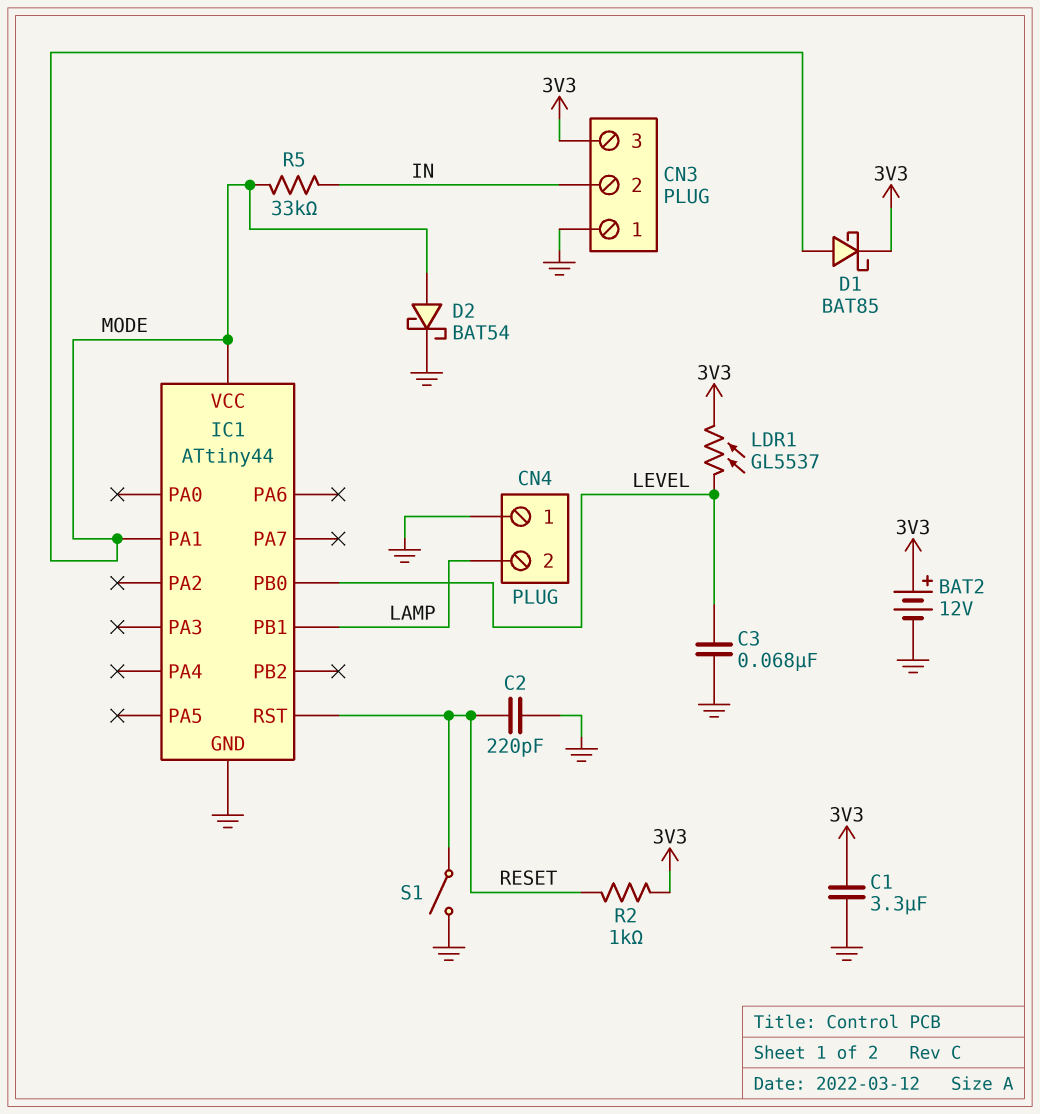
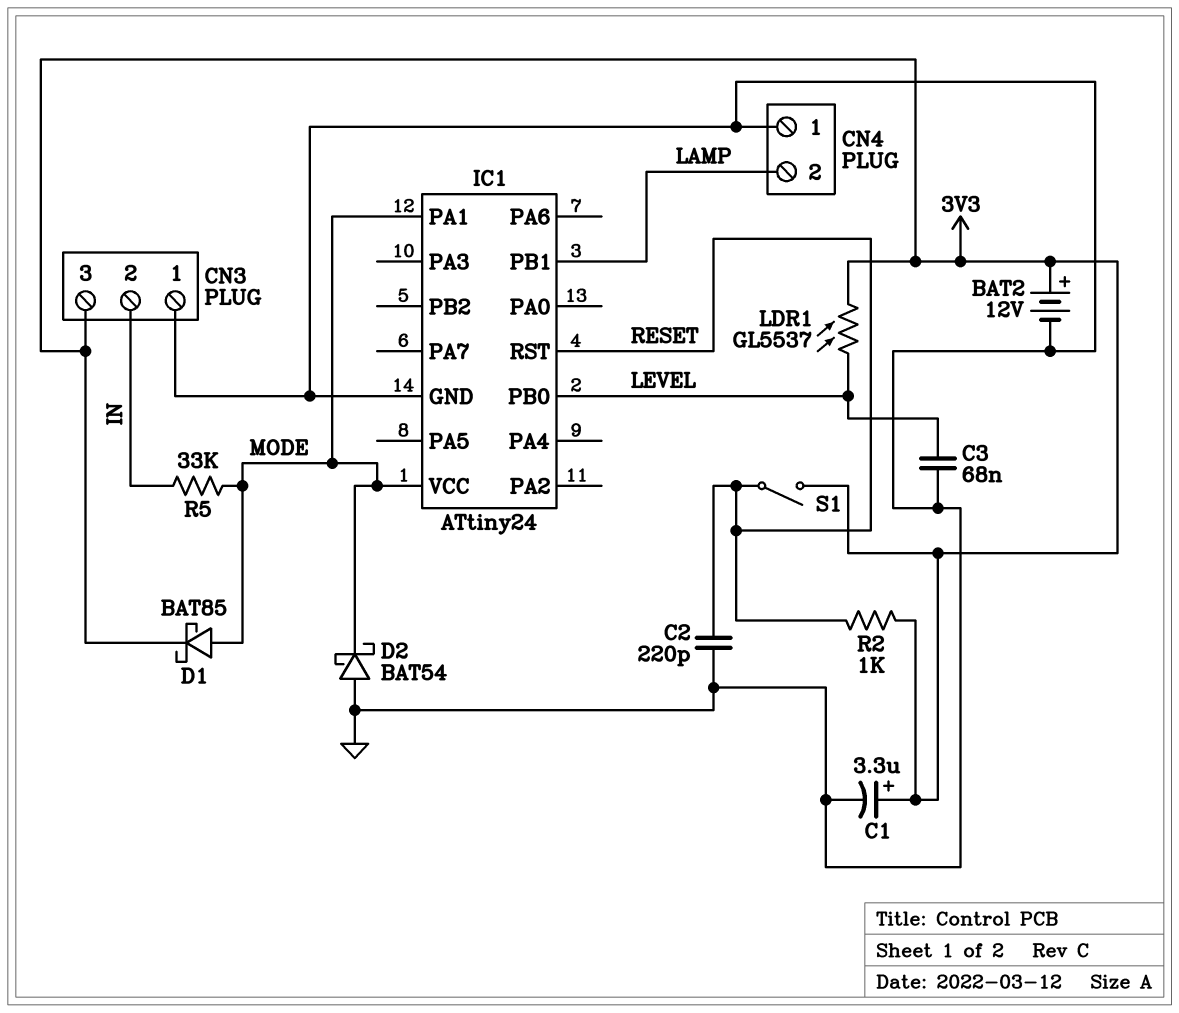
C1: 3.3uF (3V3, GND) -> 3.3uF (plus 3V3, minus GND)
D2: schottky BAT54 (A MODE, K GND) -> schottky BAT54 (A GND, K MODE)
IC1: ATtiny44 -> ATtiny24
S1: switch (GND, RESET) -> switch (3V3, RESET)

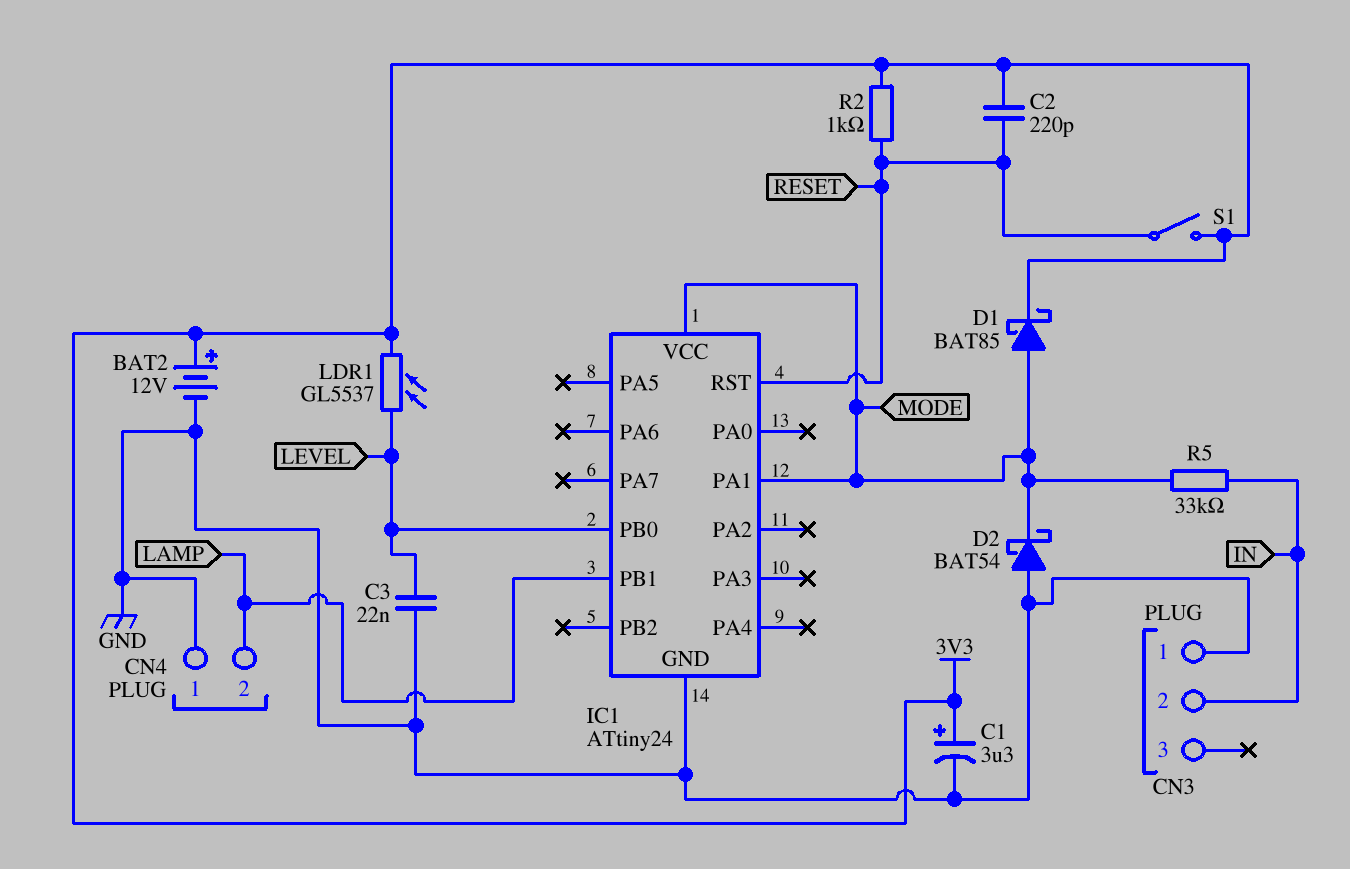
C2: 220pF (GND, RESET) -> 220pF (3V3, RESET)
C3: 68nF (GND, LEVEL) -> 22nF (GND, LEVEL)
CN3 pin 3: 3V3 -> none

